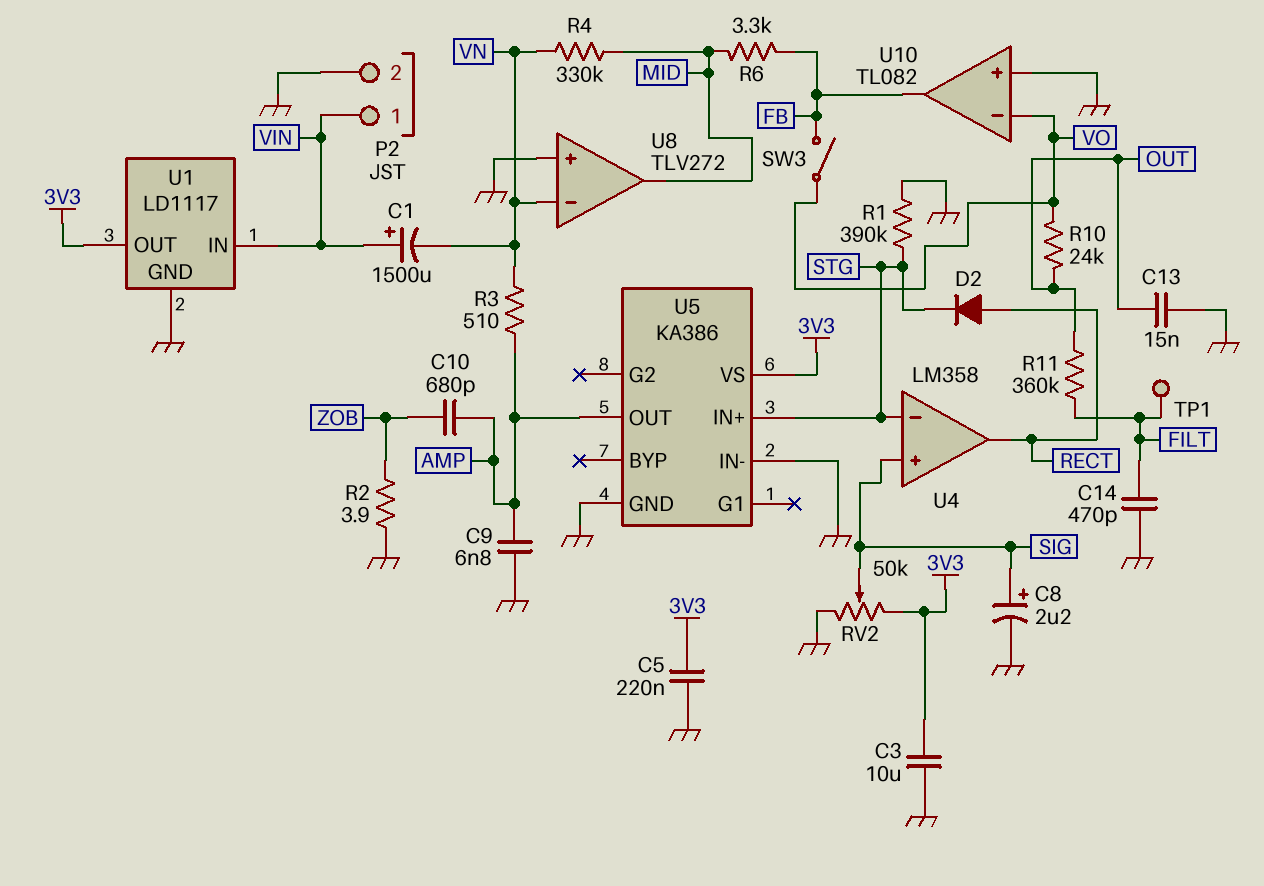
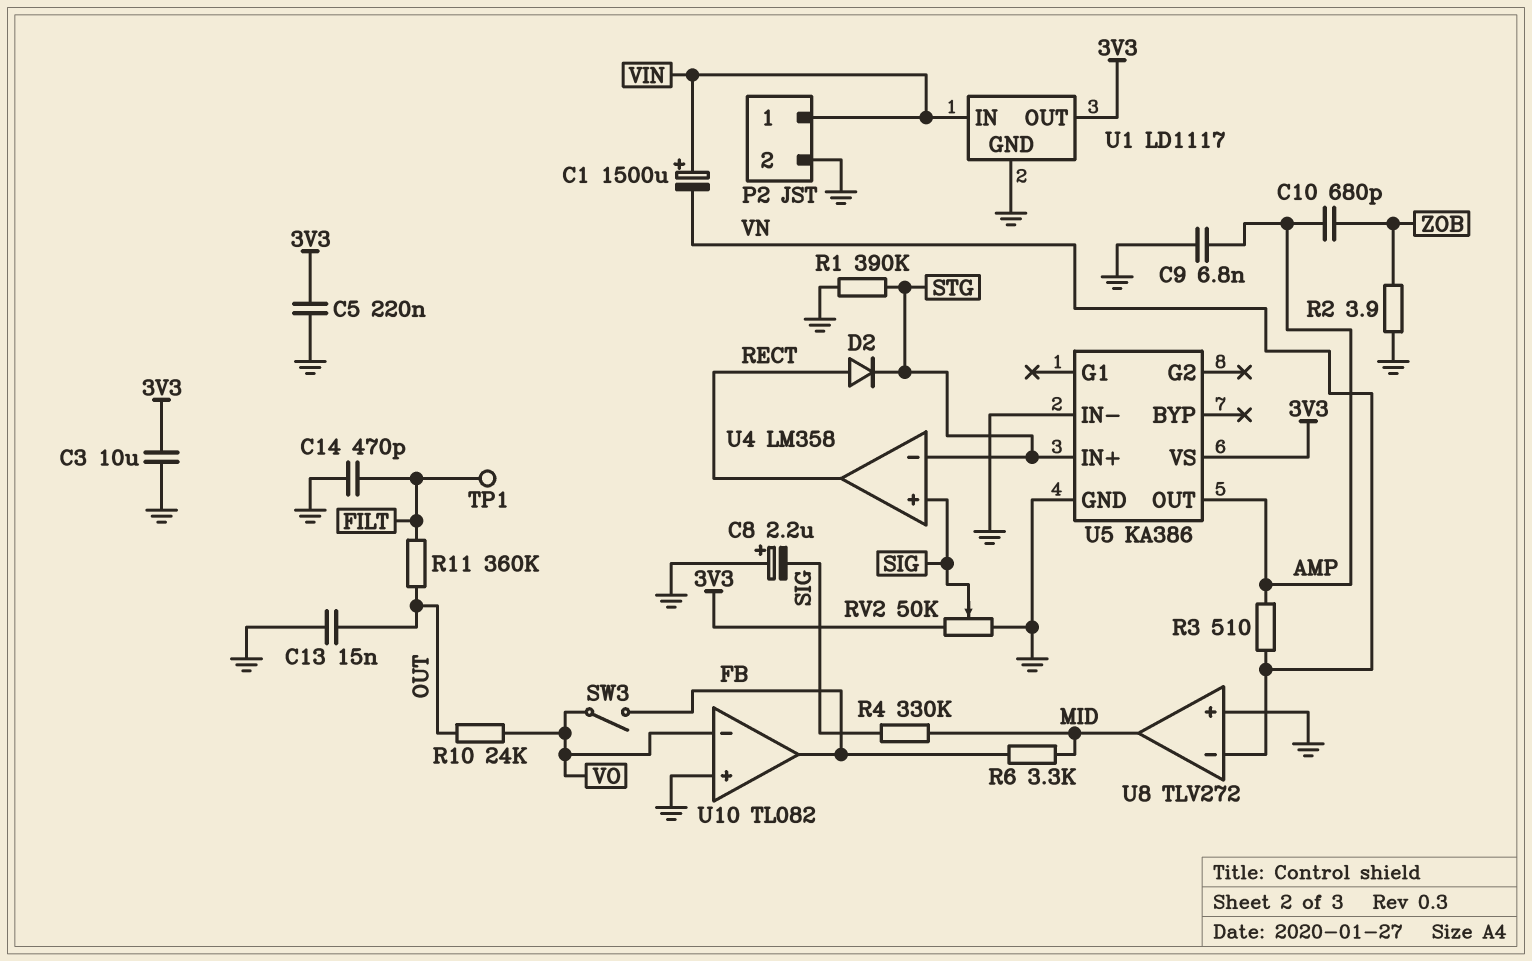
C8: 2.2uF (plus SIG, minus GND) -> 2.2uF (plus GND, minus SIG)
R4: 330k (MID, VN) -> 330k (MID, SIG)

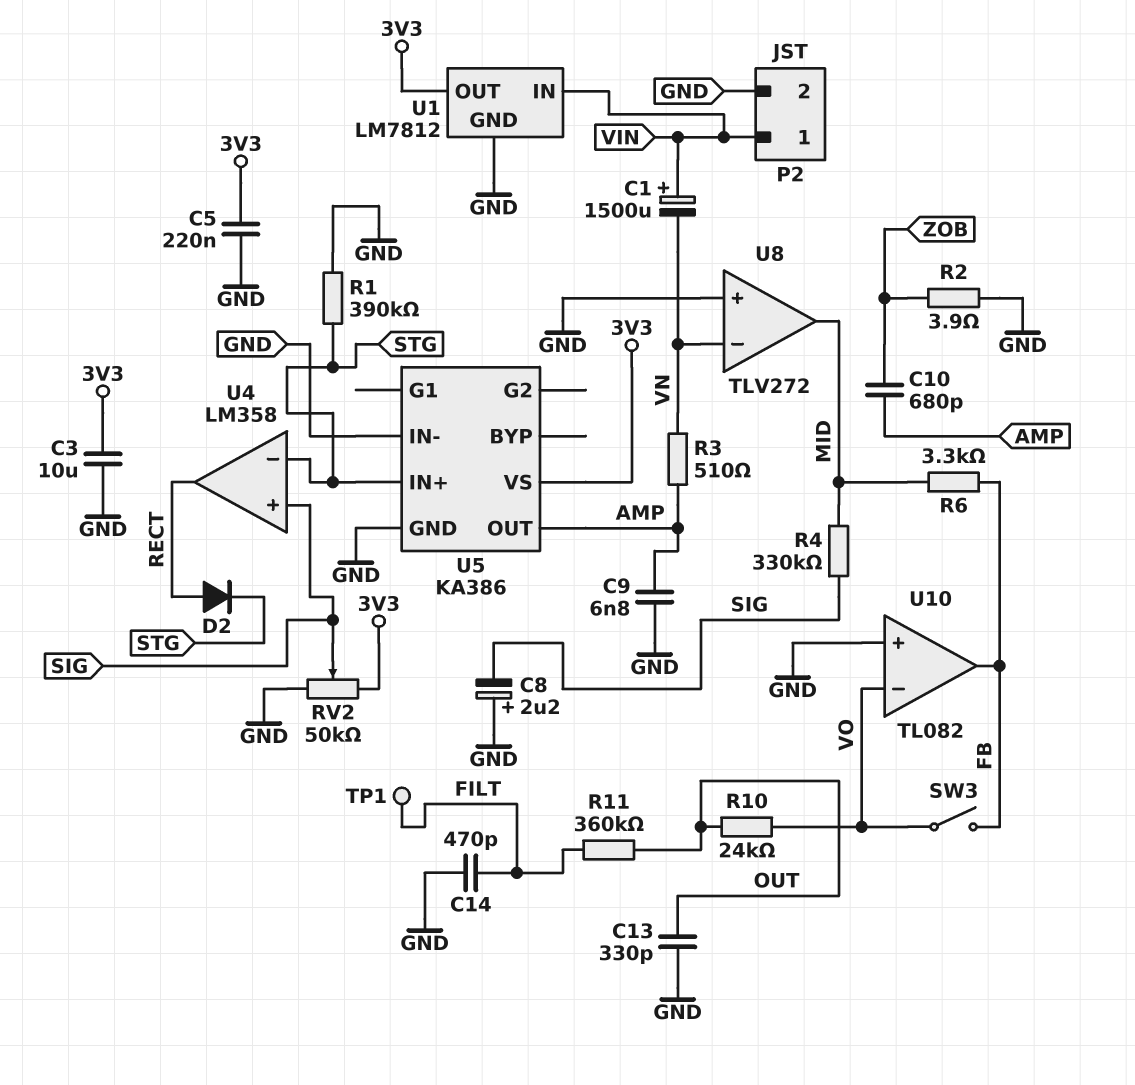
C13: 15nF (GND, OUT) -> 330pF (GND, OUT)
U1: LD1117 -> LM7812

